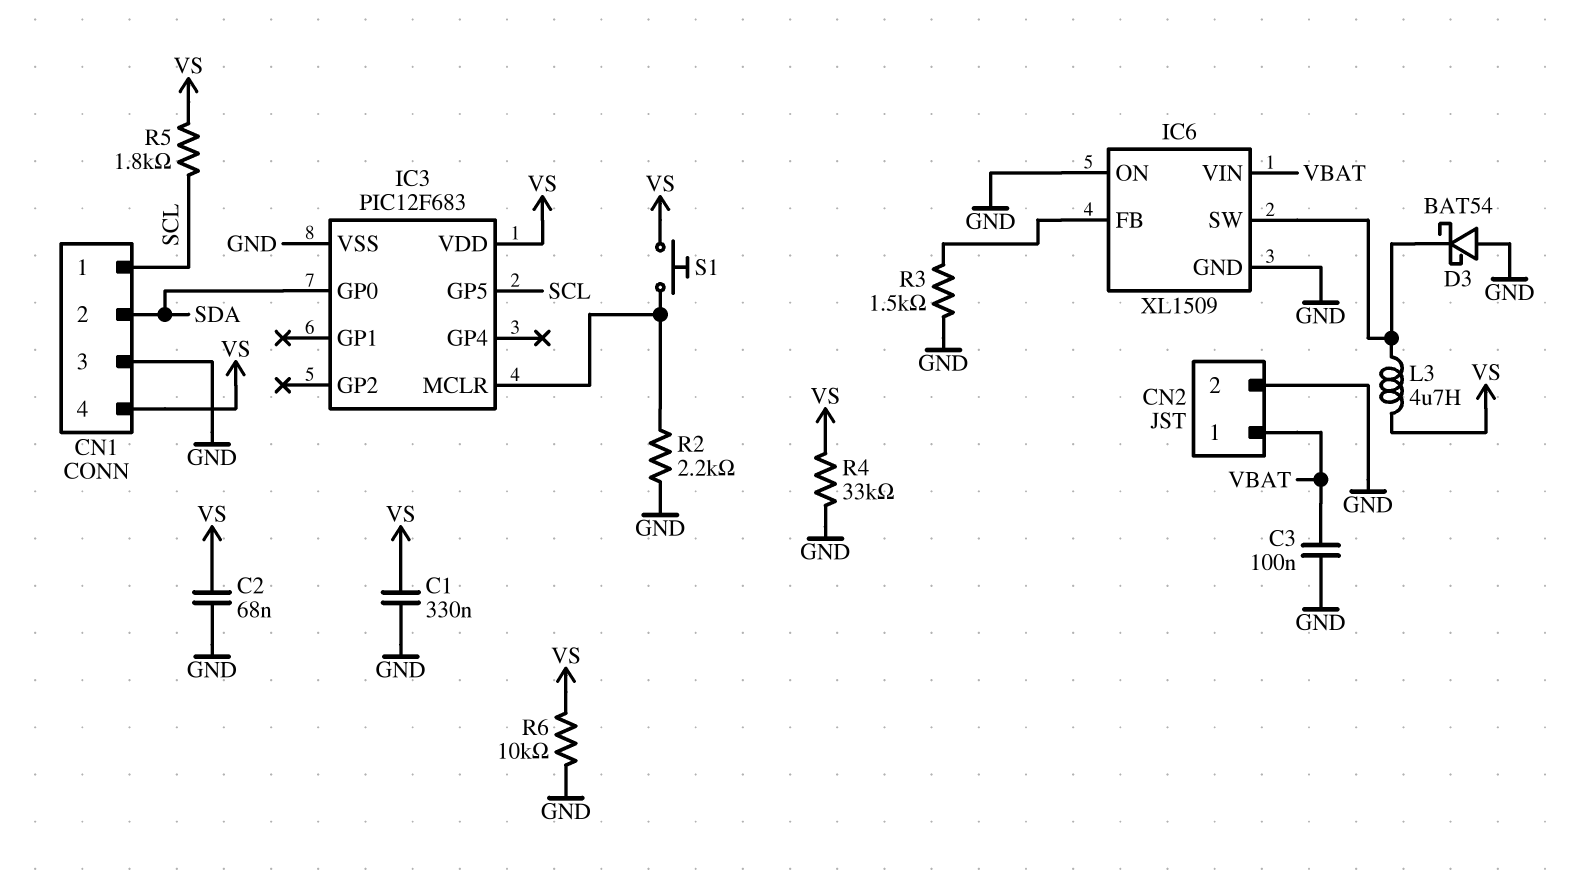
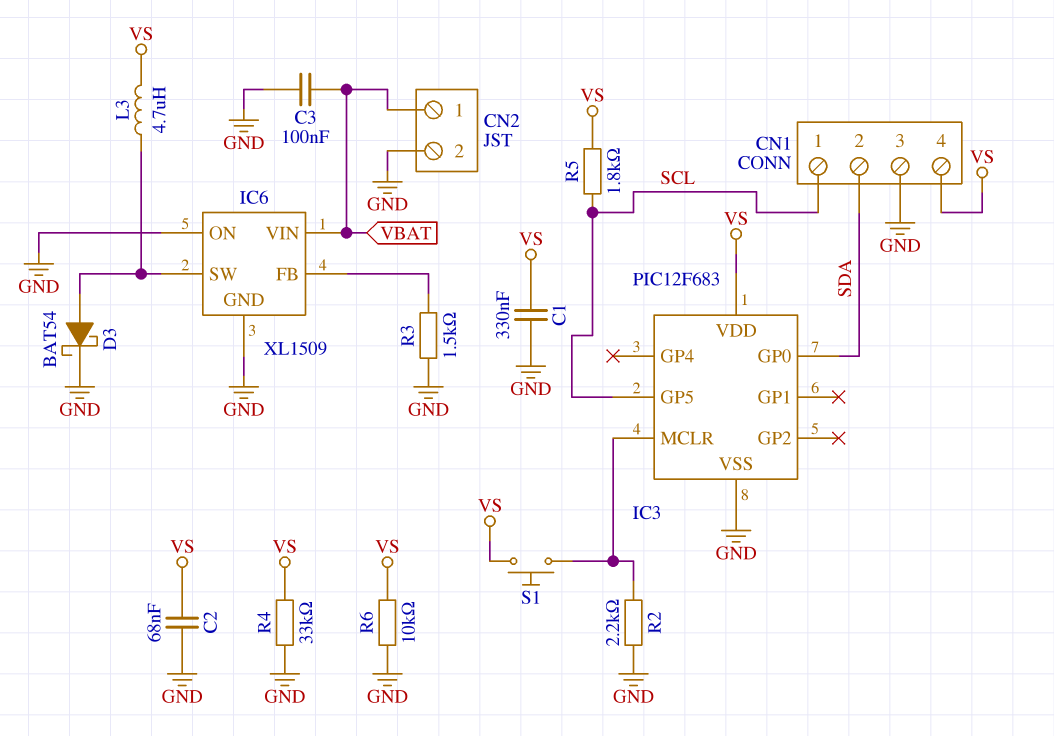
D3: schottky BAT54 (A GND, K IC6/SW) -> schottky BAT54 (A IC6/SW, K GND)

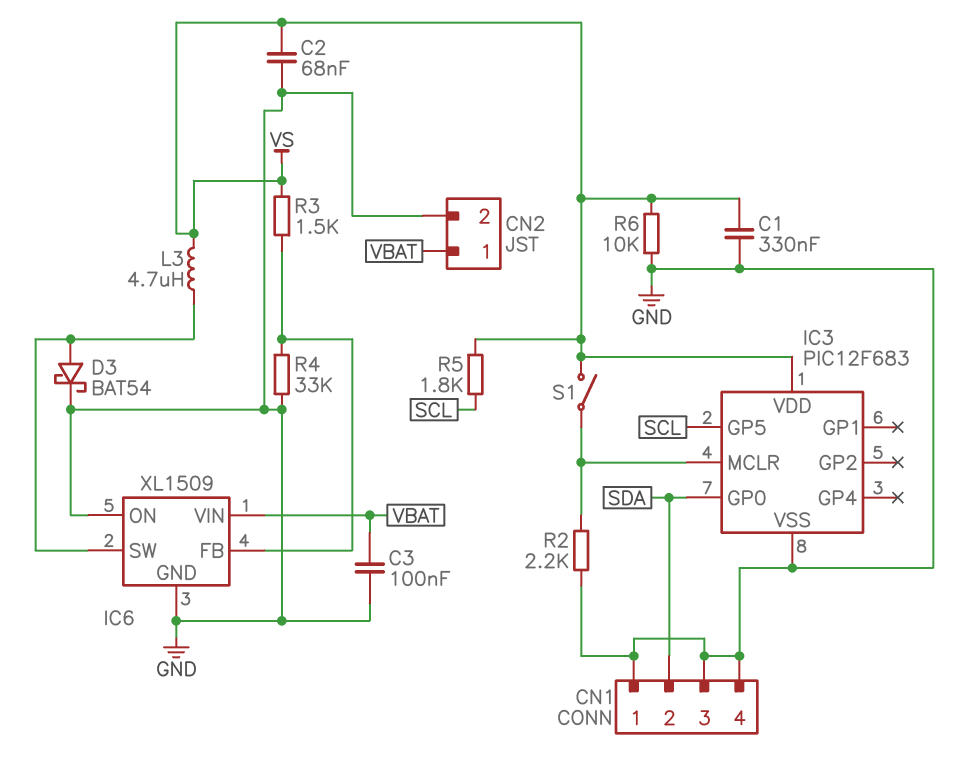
CN1 pin 1: SCL -> GND
CN1 pin 4: VS -> GND
R3: 1.5k (GND, IC6/FB) -> 1.5k (IC6/FB, VS)
R4: 33k (GND, VS) -> 33k (GND, IC6/FB)
S1: button (IC3/MCLR, VS) -> switch (IC3/MCLR, VS)

